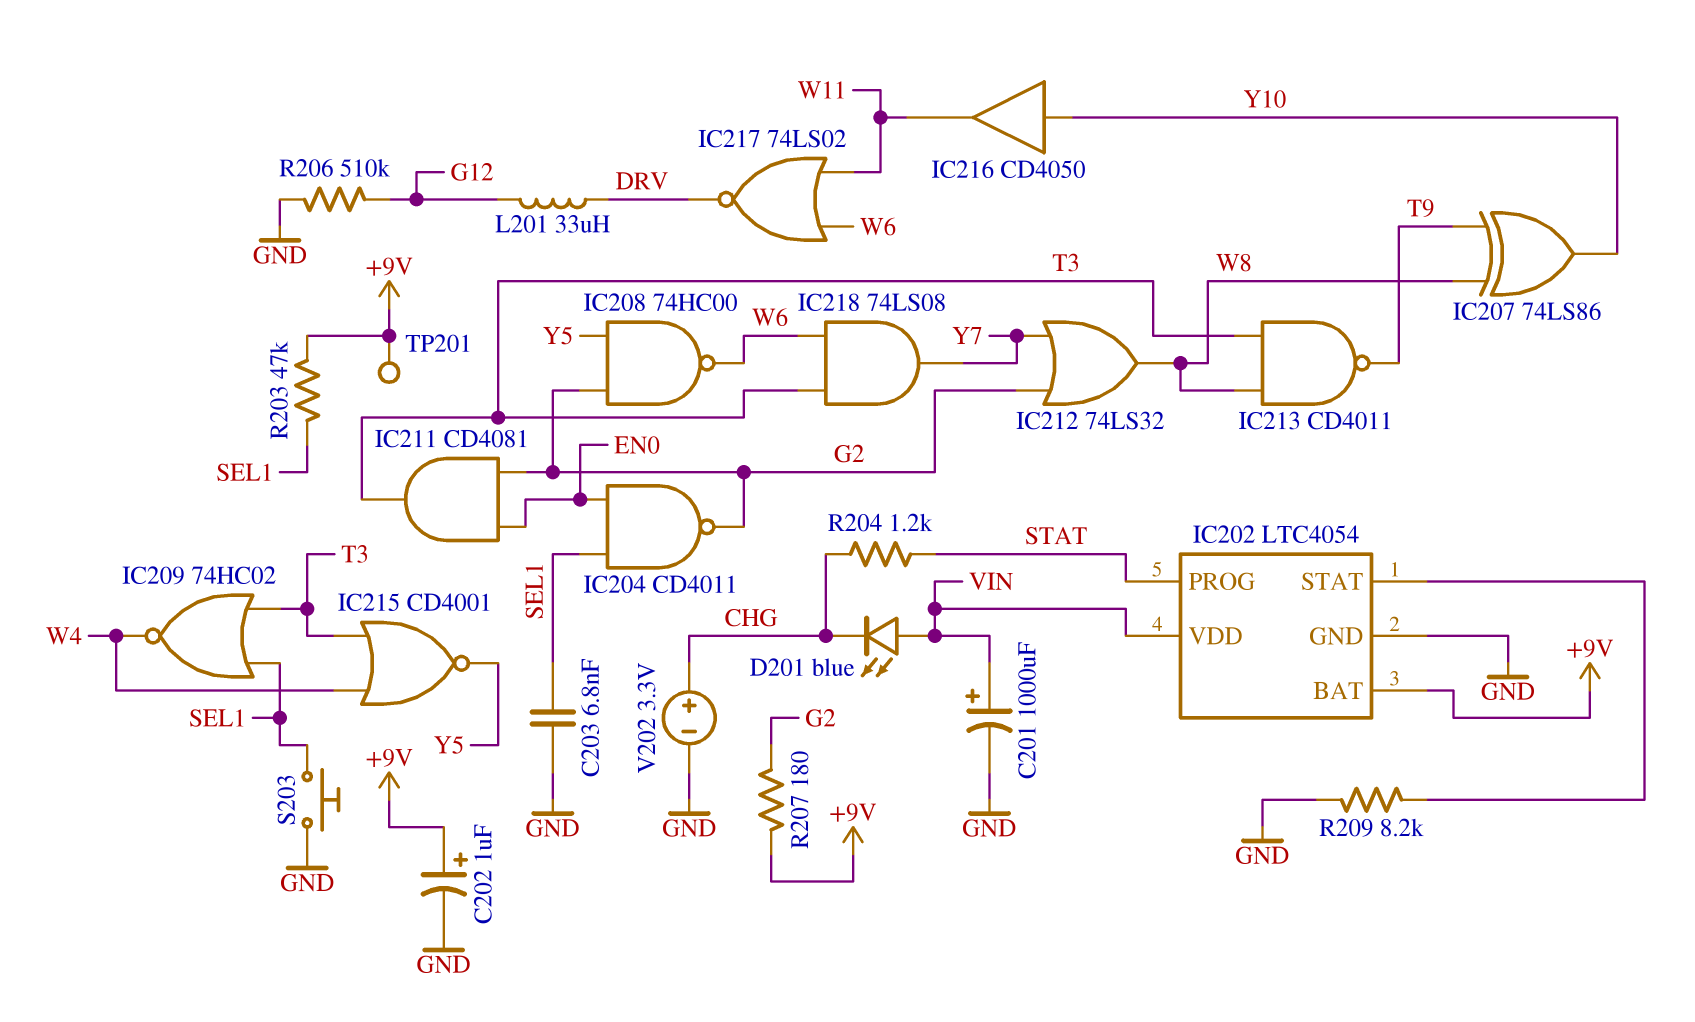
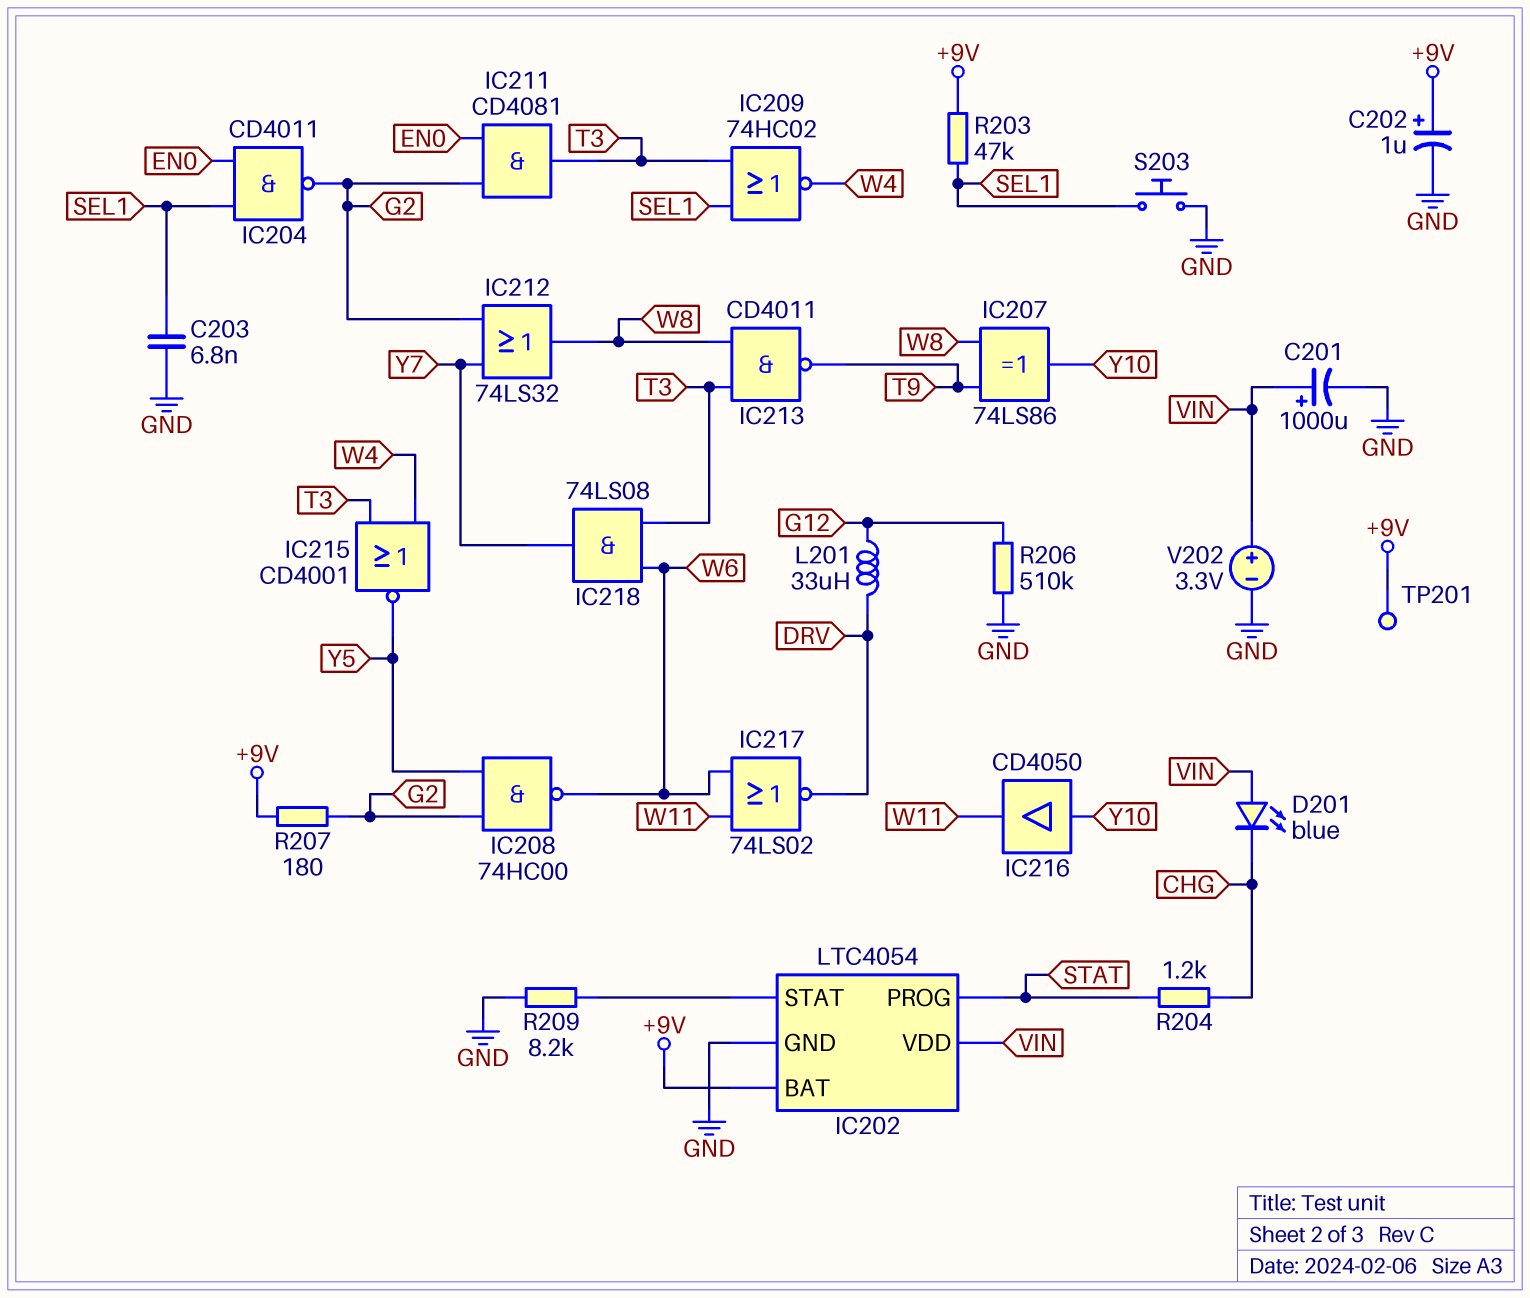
V202: 3.3V (plus CHG, minus GND) -> 3.3V (plus VIN, minus GND)

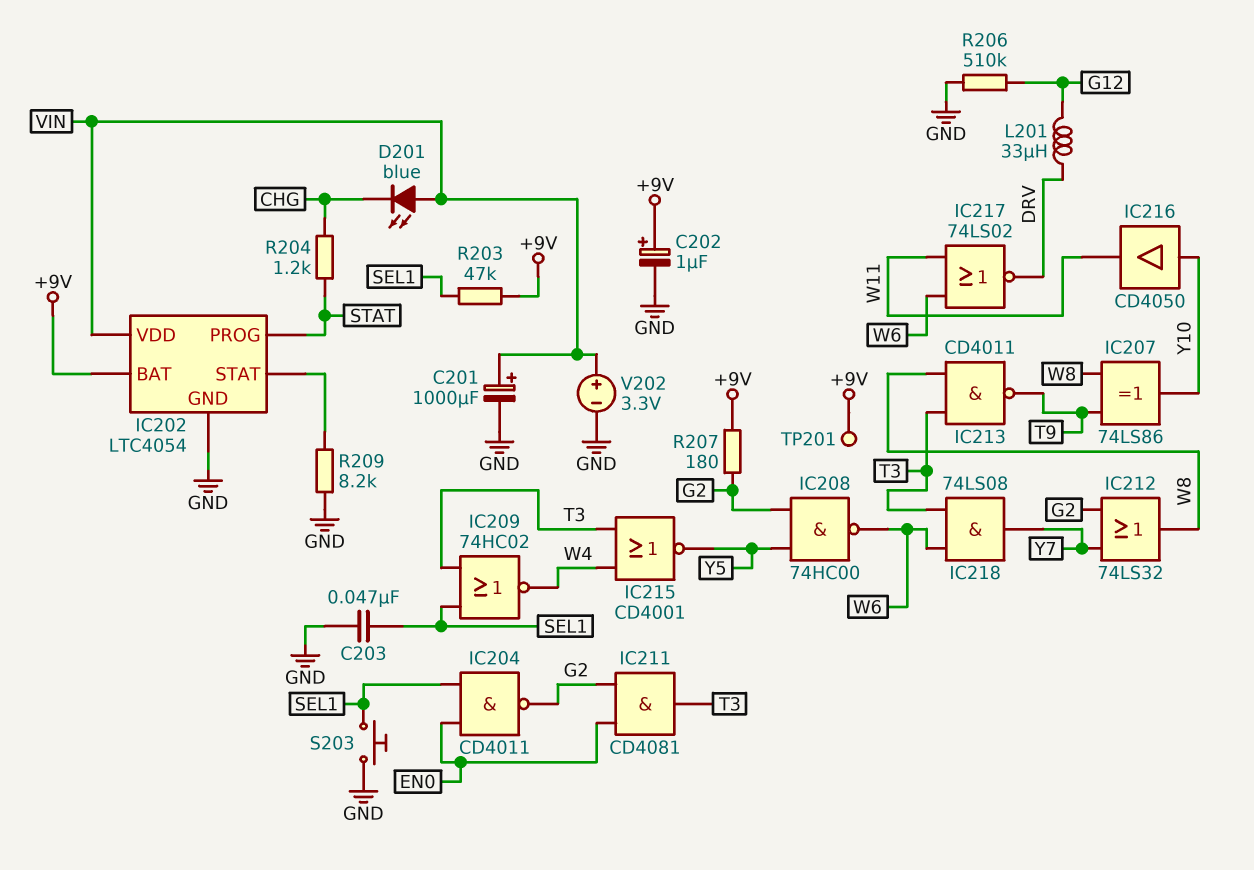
C203: 6.8nF (GND, SEL1) -> 47nF (GND, SEL1)

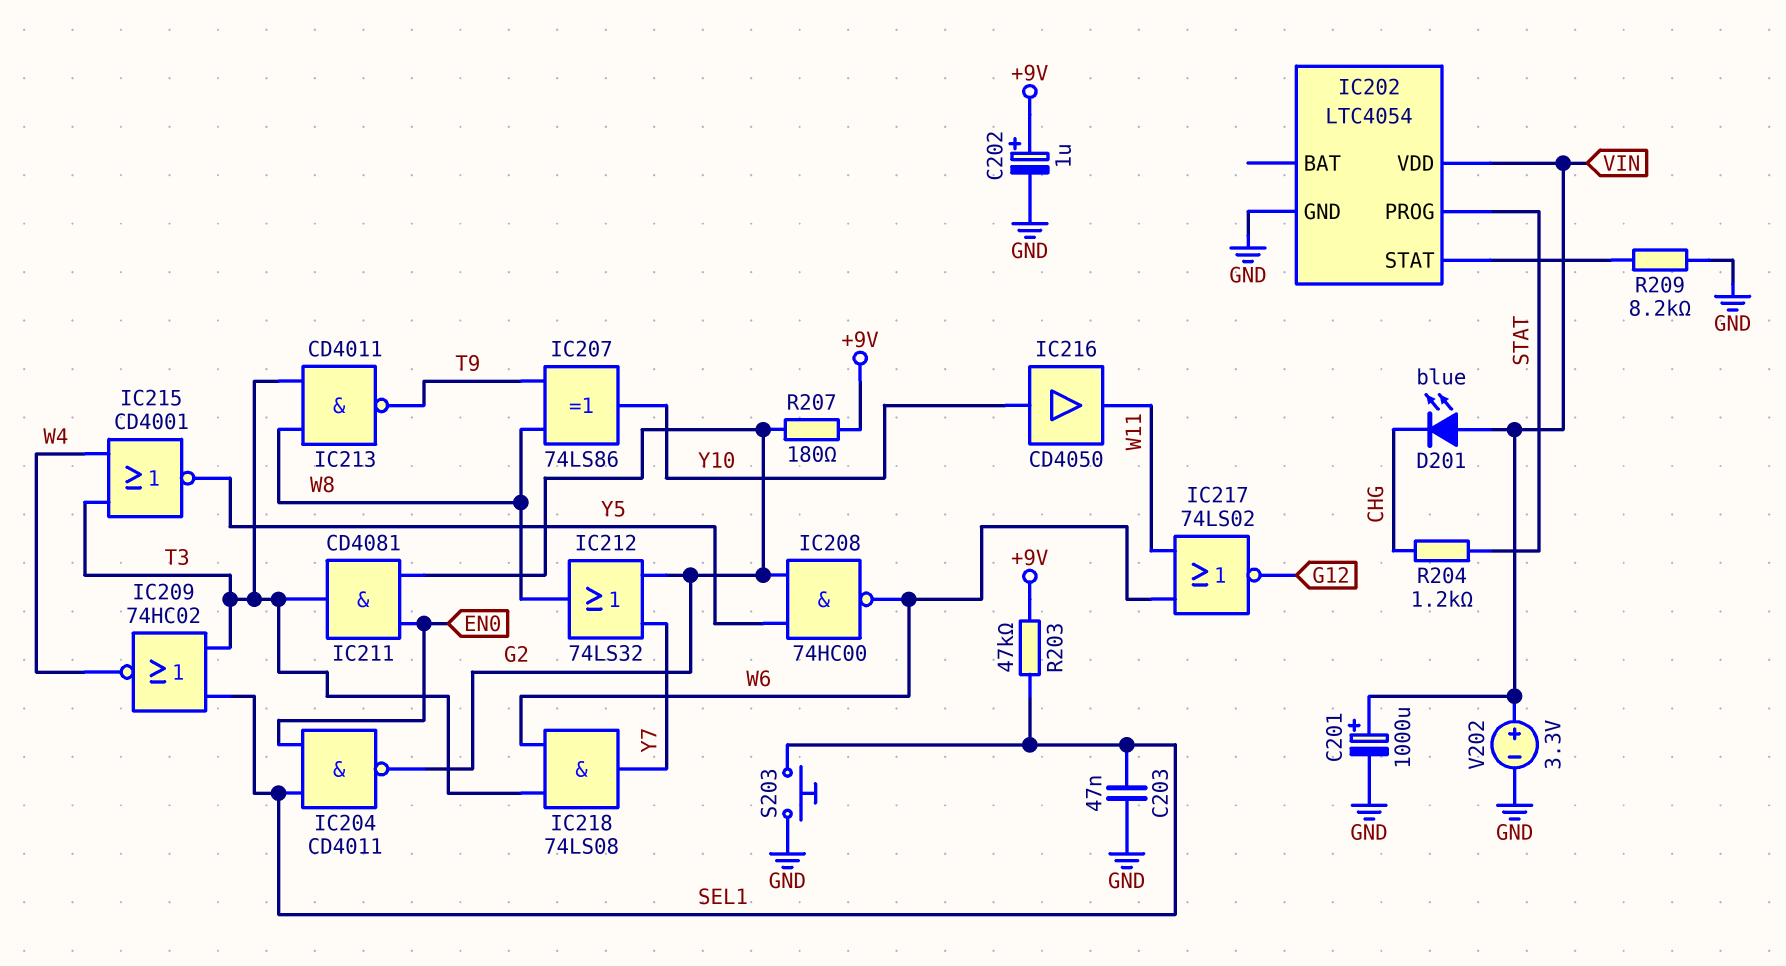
IC202 pin BAT: +9V -> none
IC217: NOR 74LS02 (in W6, in W11, out DRV) -> NOR 74LS02 (in W6, in W11, out G12)
L201: 33uH (DRV, G12) -> none
R206: 510k (G12, GND) -> none
TP201: test point (+9V) -> none

